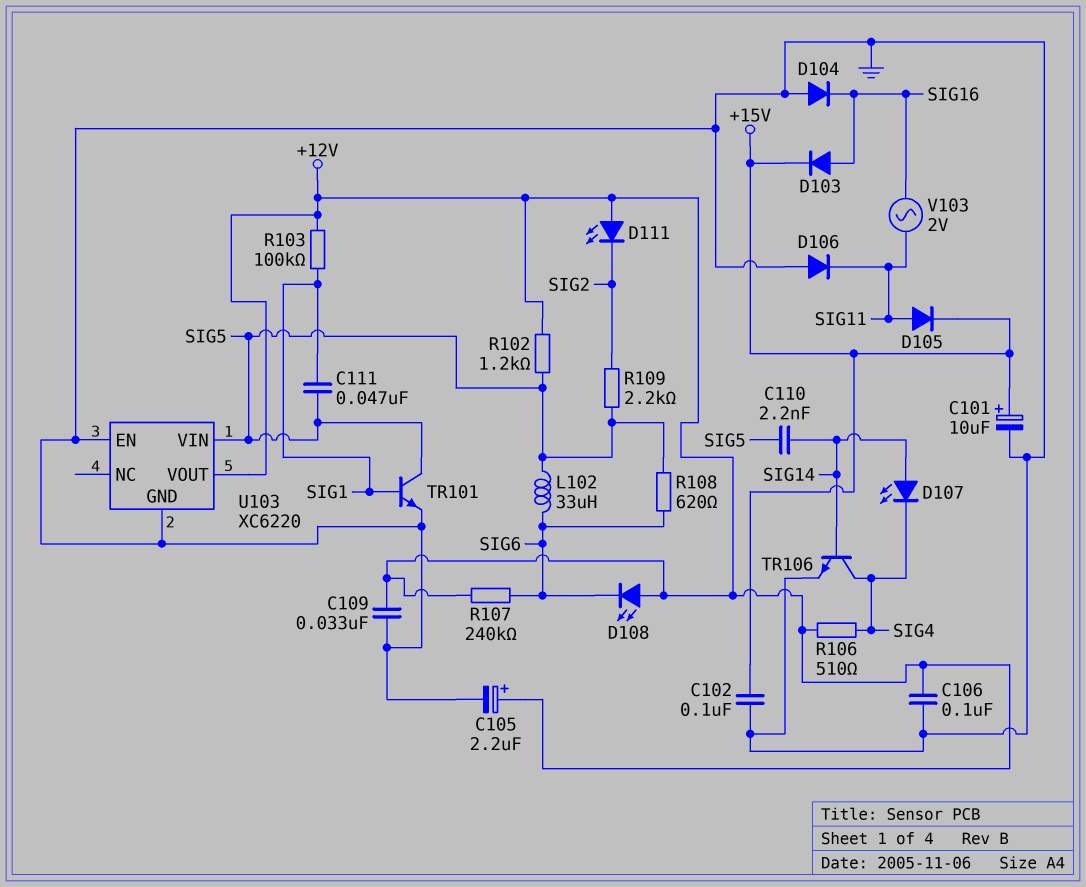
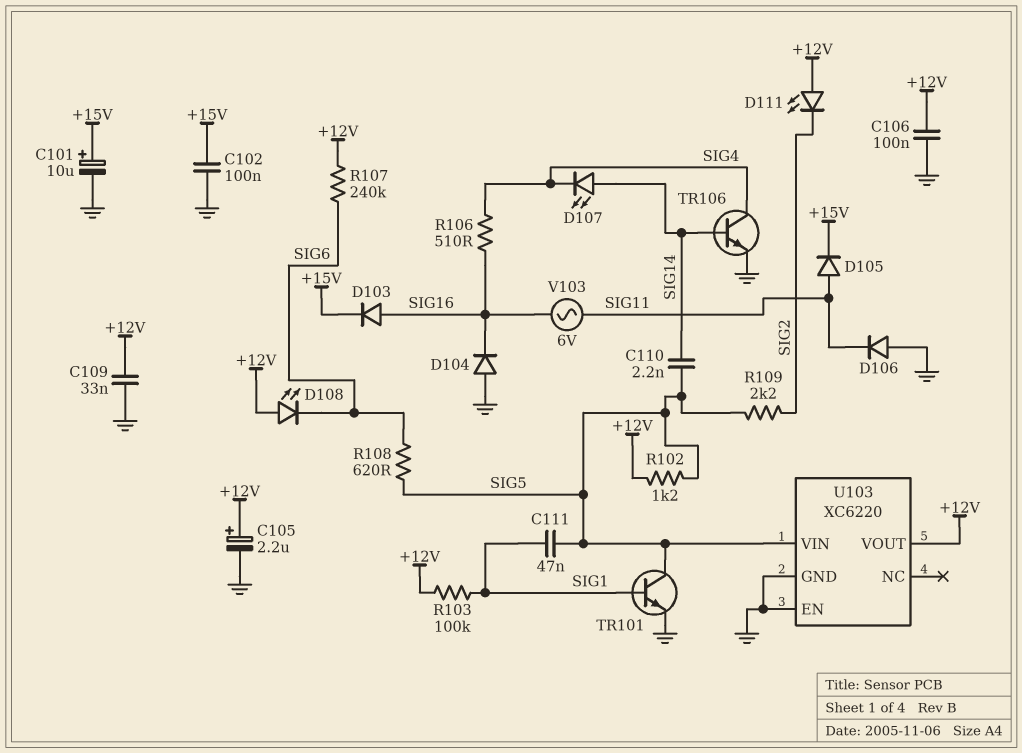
L102: 33uH (SIG5, SIG6) -> none
R106: 510 (+12V, SIG4) -> 510 (SIG4, SIG16)
V103: AC 2V (SIG11, SIG16) -> AC 6V (SIG11, SIG16)

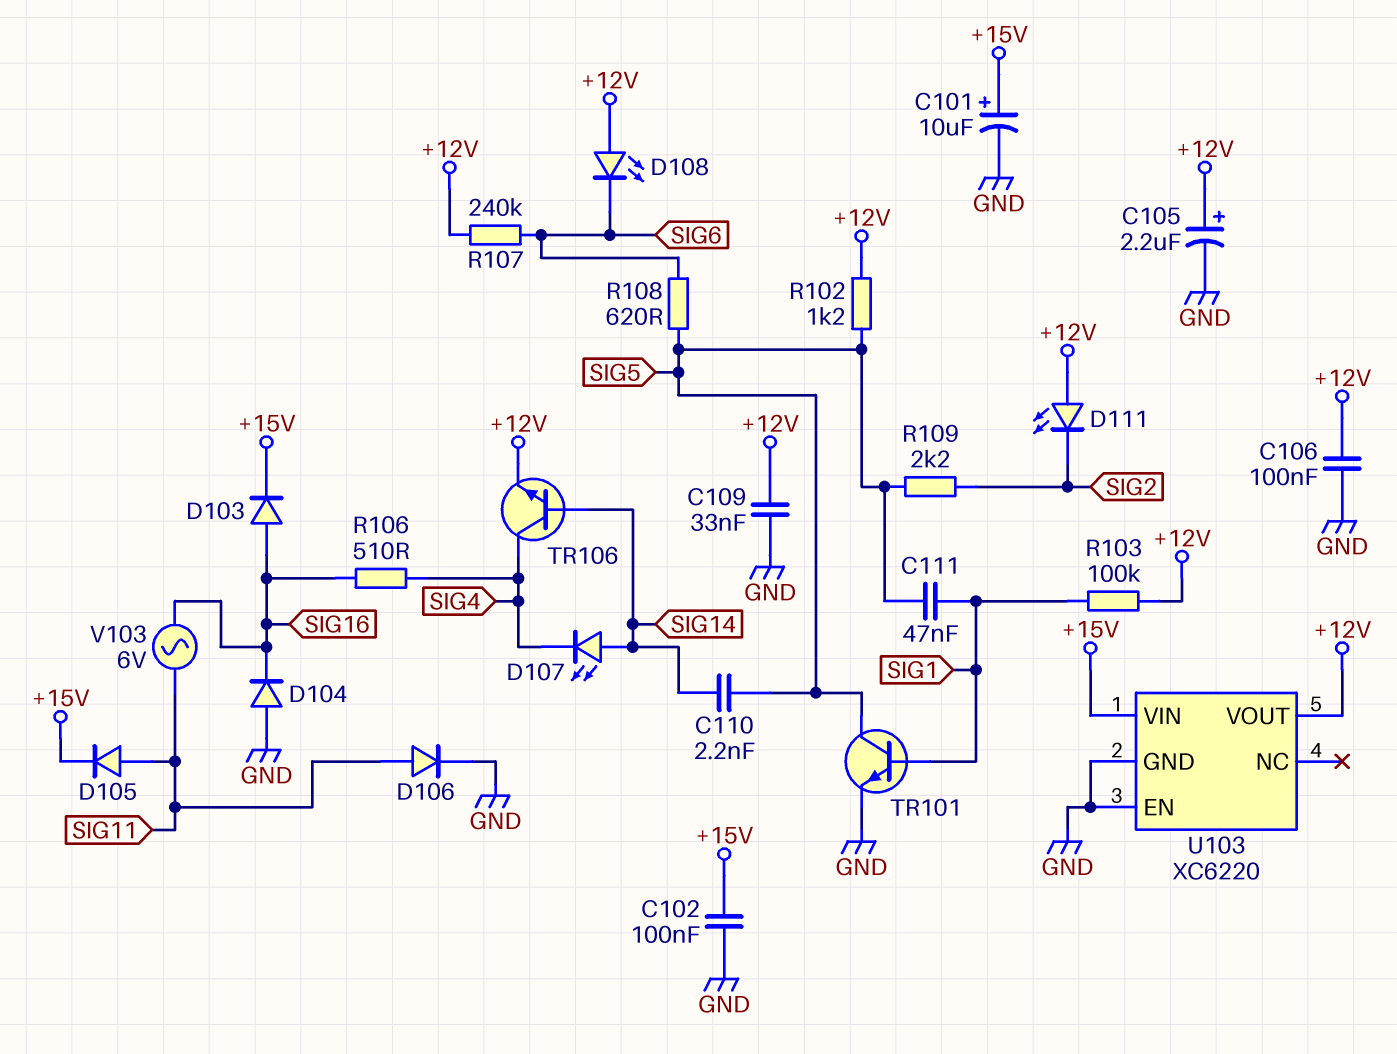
D106: diode (A GND, K SIG11) -> diode (A SIG11, K GND)
TR106: NPN (B SIG14, C SIG4, E GND) -> NPN (B SIG14, C SIG4, E +12V)
U103 pin VIN: SIG5 -> +15V

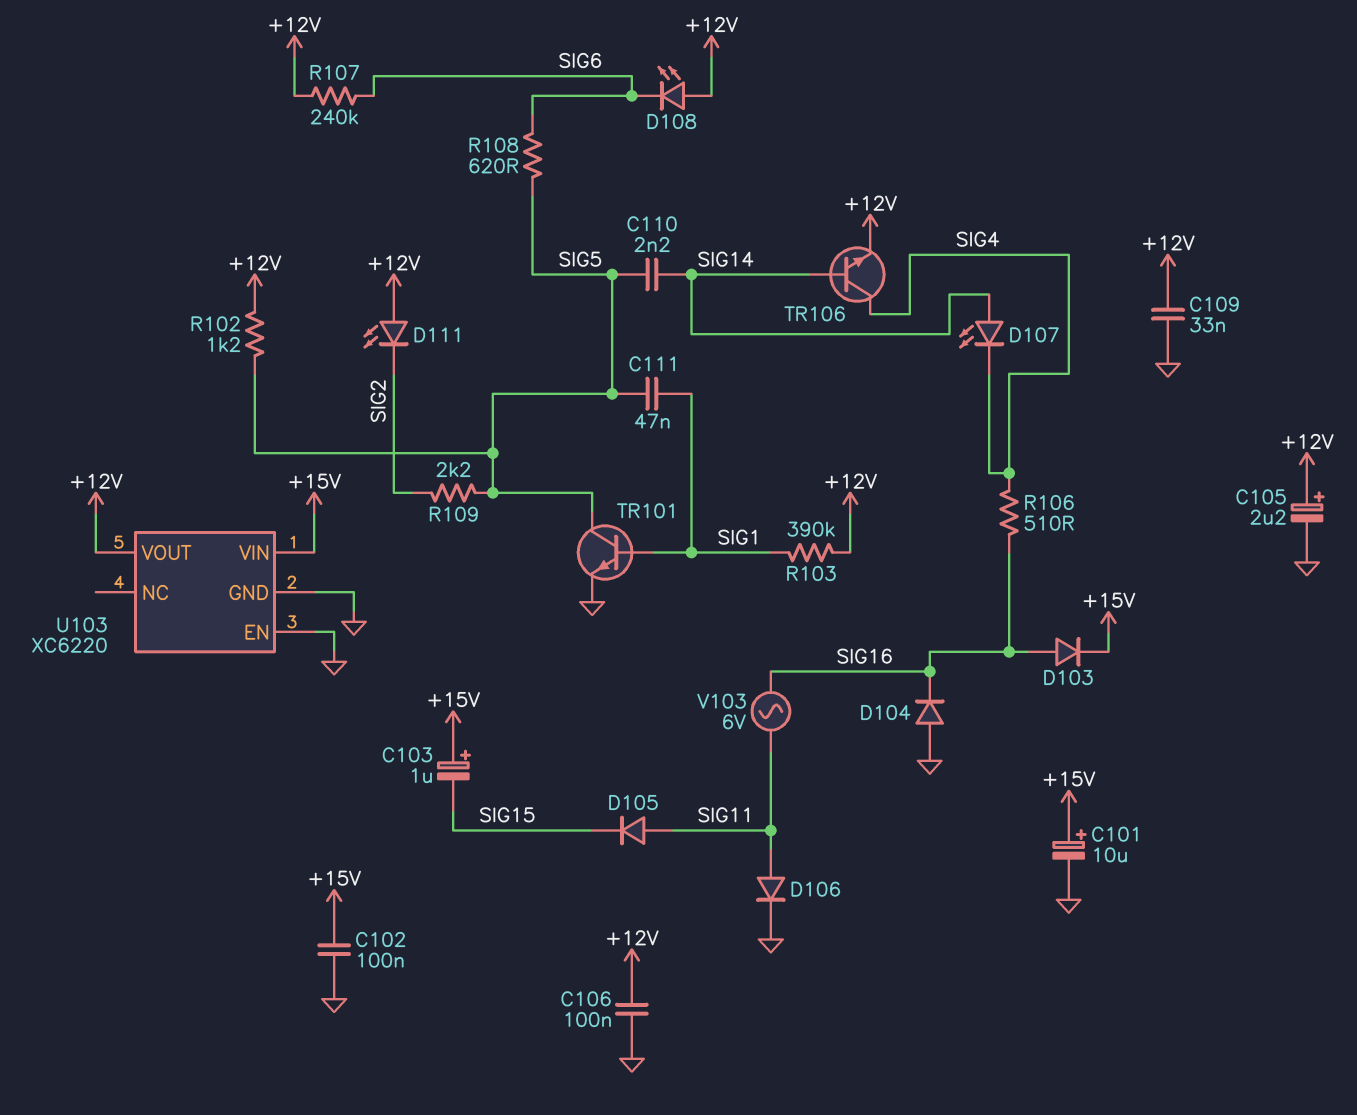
C103: none -> 1uF (plus +15V, minus SIG15)
D105: diode (A SIG11, K +15V) -> diode (A SIG11, K SIG15)
R103: 100k (+12V, SIG1) -> 390k (+12V, SIG1)

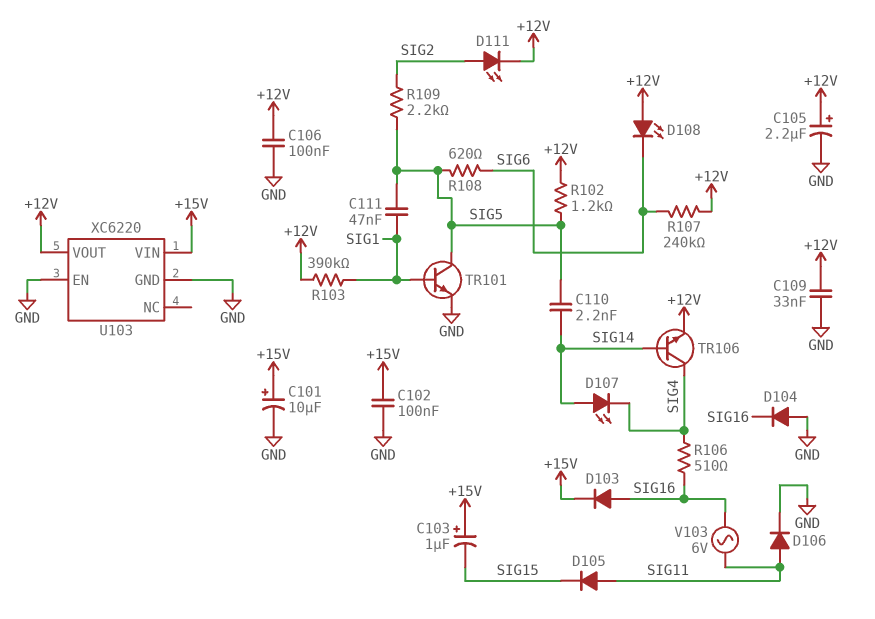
D111: LED (A +12V, K SIG2) -> LED (A SIG2, K +12V)

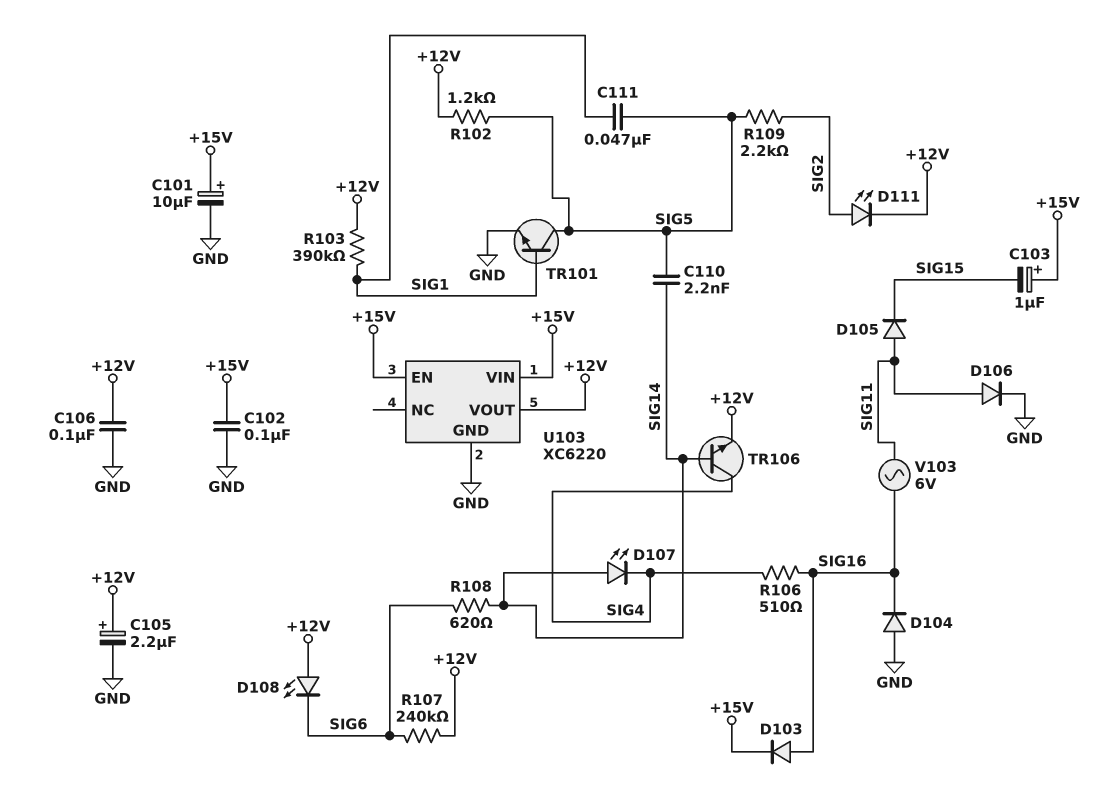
C109: 33nF (+12V, GND) -> none
R108: 620 (SIG5, SIG6) -> 620 (SIG6, SIG14)
U103 pin EN: GND -> +15V

